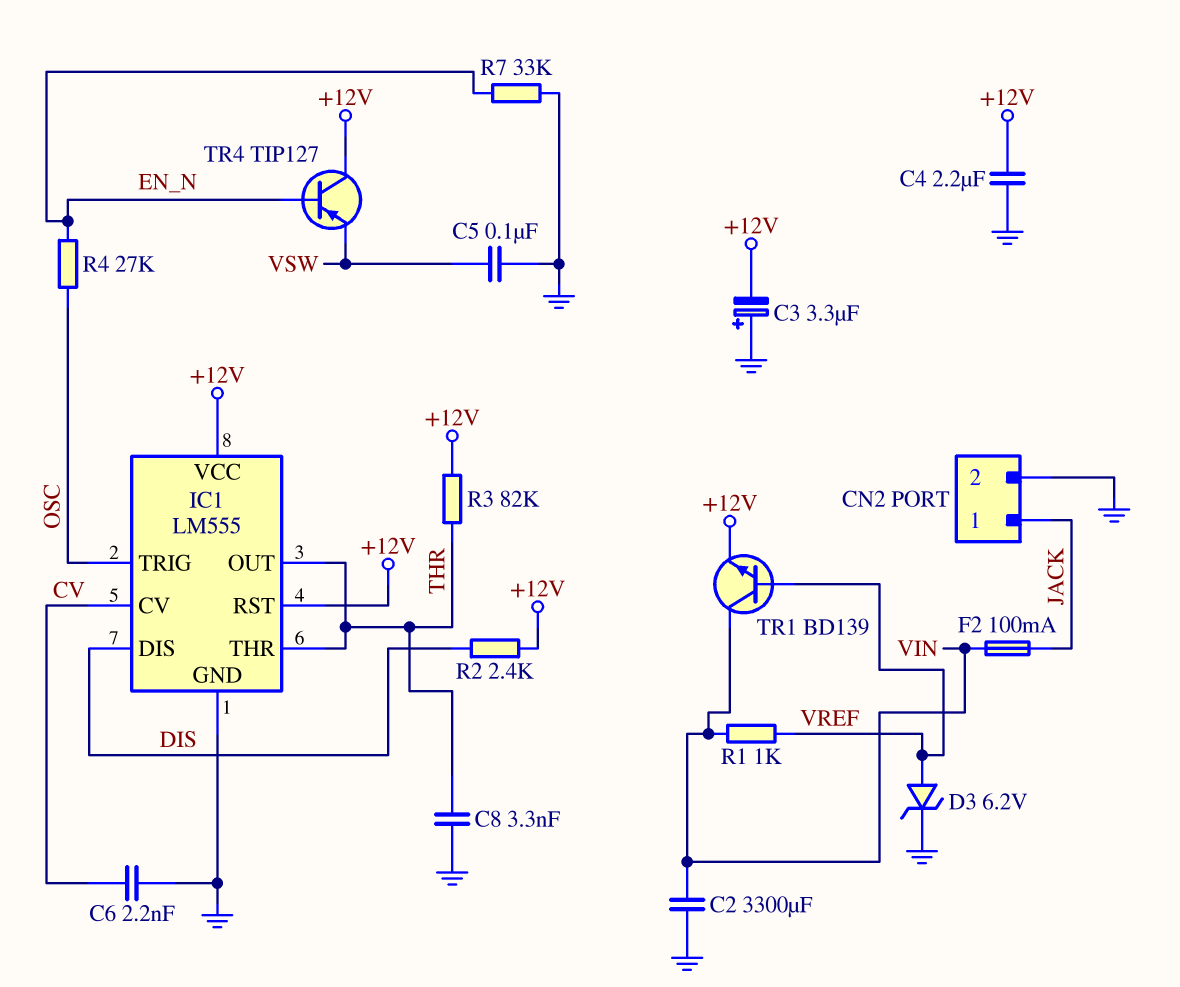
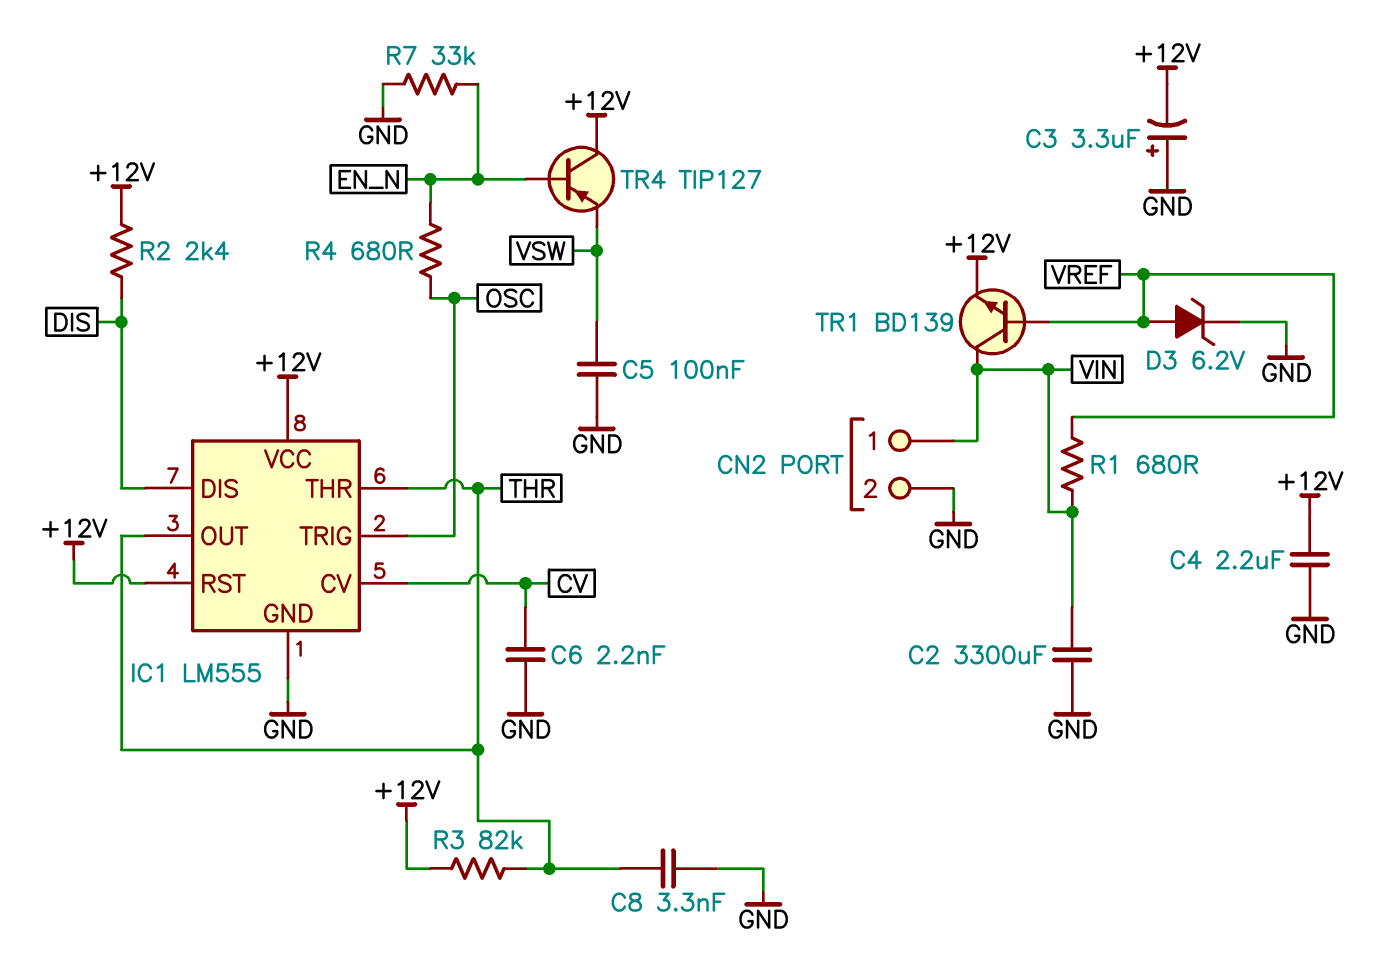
CN2 pin 1: JACK -> VIN
F2: 100mA (JACK, VIN) -> none
R1: 1k (VIN, VREF) -> 680 (VIN, VREF)
R4: 27k (EN_N, OSC) -> 680 (EN_N, OSC)

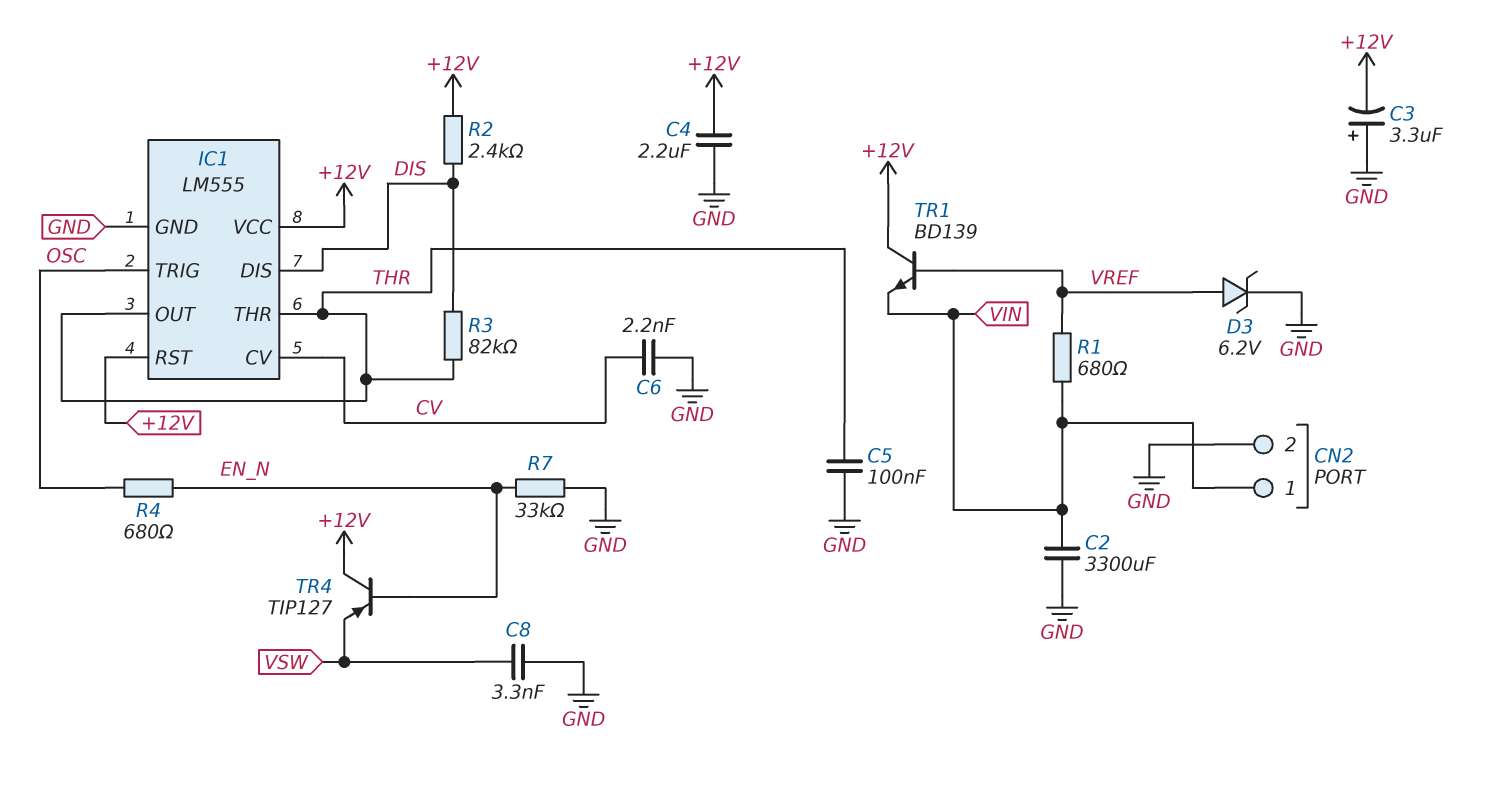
C5: 100nF (GND, VSW) -> 100nF (GND, THR)
C8: 3.3nF (GND, THR) -> 3.3nF (GND, VSW)
R3: 82k (+12V, THR) -> 82k (DIS, THR)
TR1: NPN BD139 (B VREF, C VIN, E +12V) -> NPN BD139 (B VREF, C +12V, E VIN)

